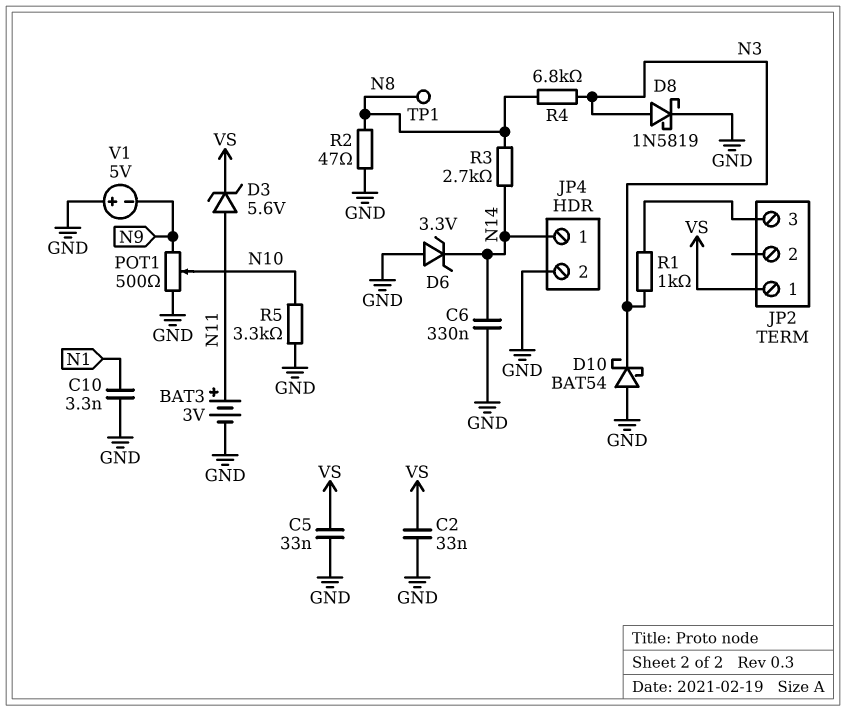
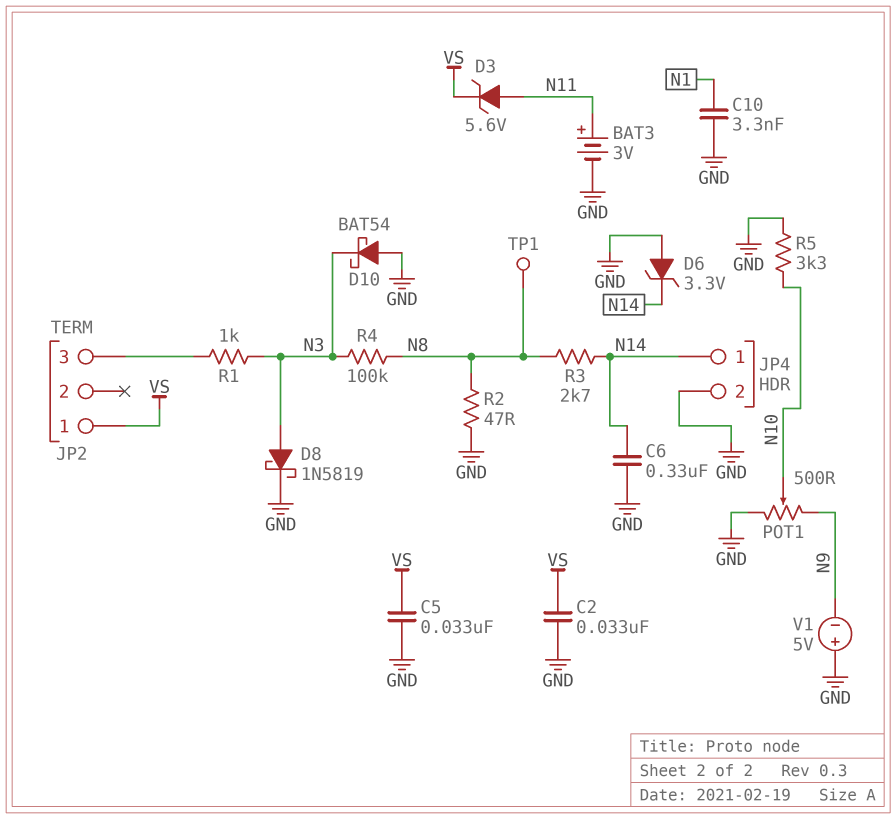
R4: 6.8k (N3, N8) -> 100k (N3, N8)

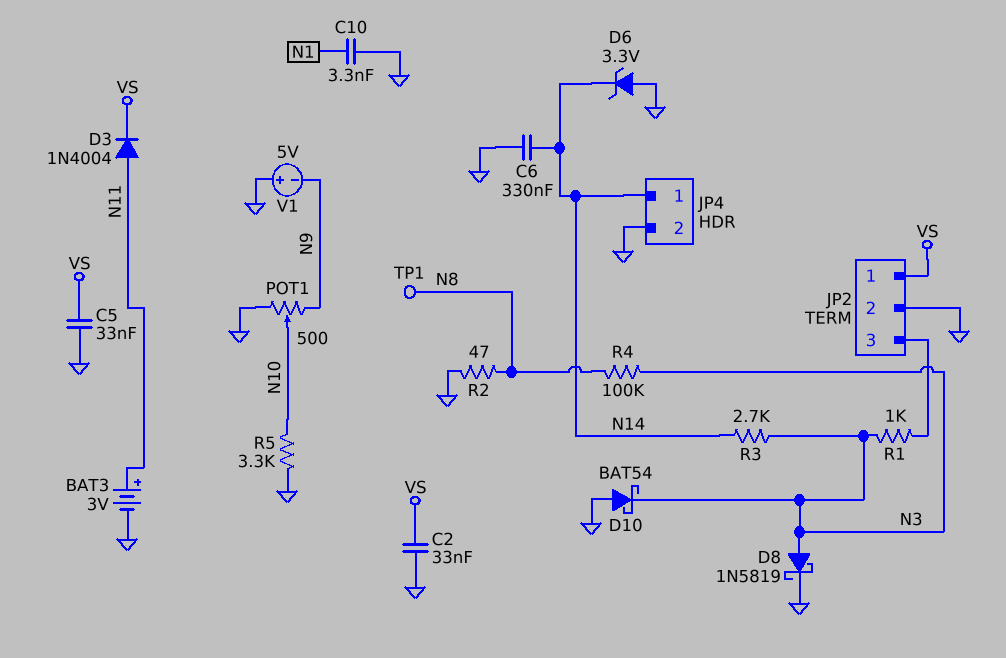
D3: zener 5.6V (A N11, K VS) -> diode 1N4004 (A N11, K VS)
JP2 pin 2: none -> GND
R3: 2.7k (N8, N14) -> 2.7k (N3, N14)

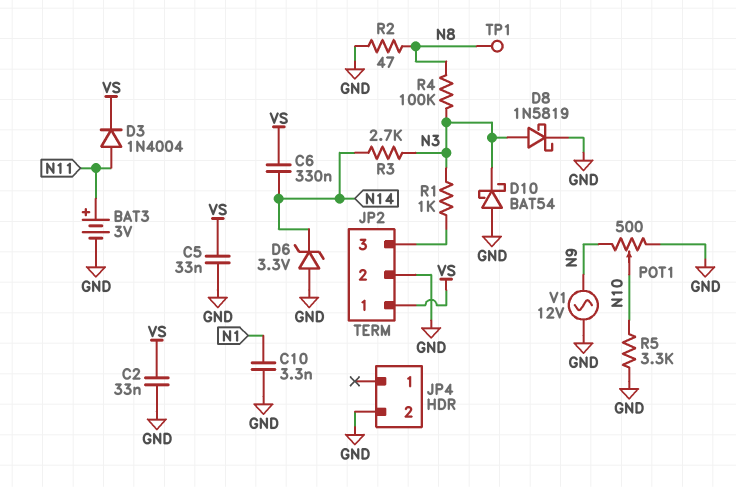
C6: 330nF (GND, N14) -> 330nF (N14, VS)
JP4 pin 1: N14 -> none
V1: 5V (plus GND, minus N9) -> AC 12V (GND, N9)

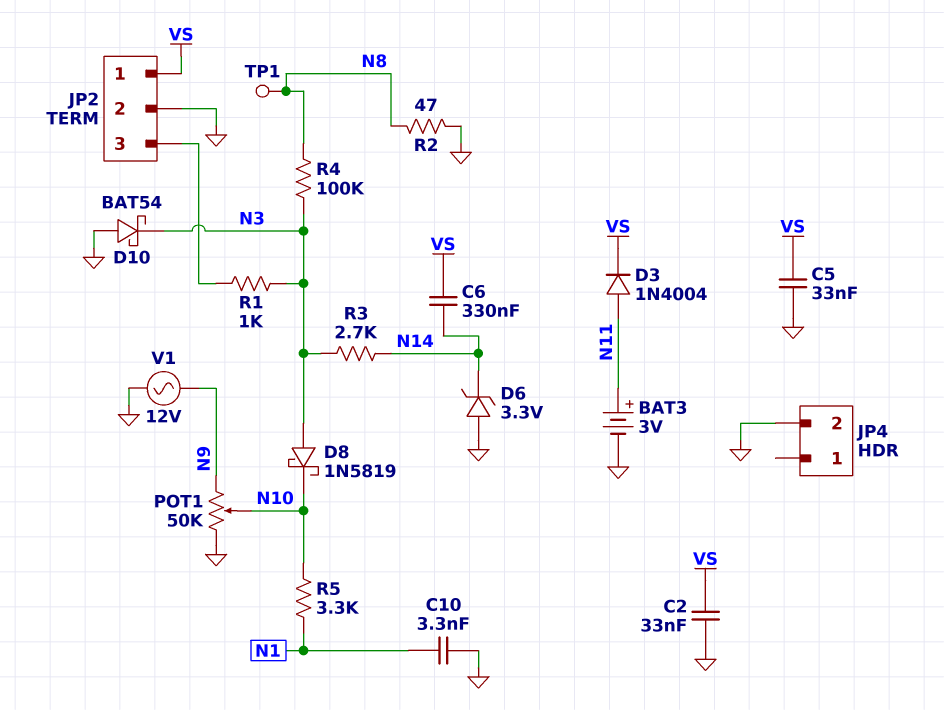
D8: schottky 1N5819 (A N3, K GND) -> schottky 1N5819 (A N3, K N10)
POT1: 500 (GND, N9, wiper N10) -> 50k (GND, N9, wiper N10)
R5: 3.3k (GND, N10) -> 3.3k (N1, N10)

